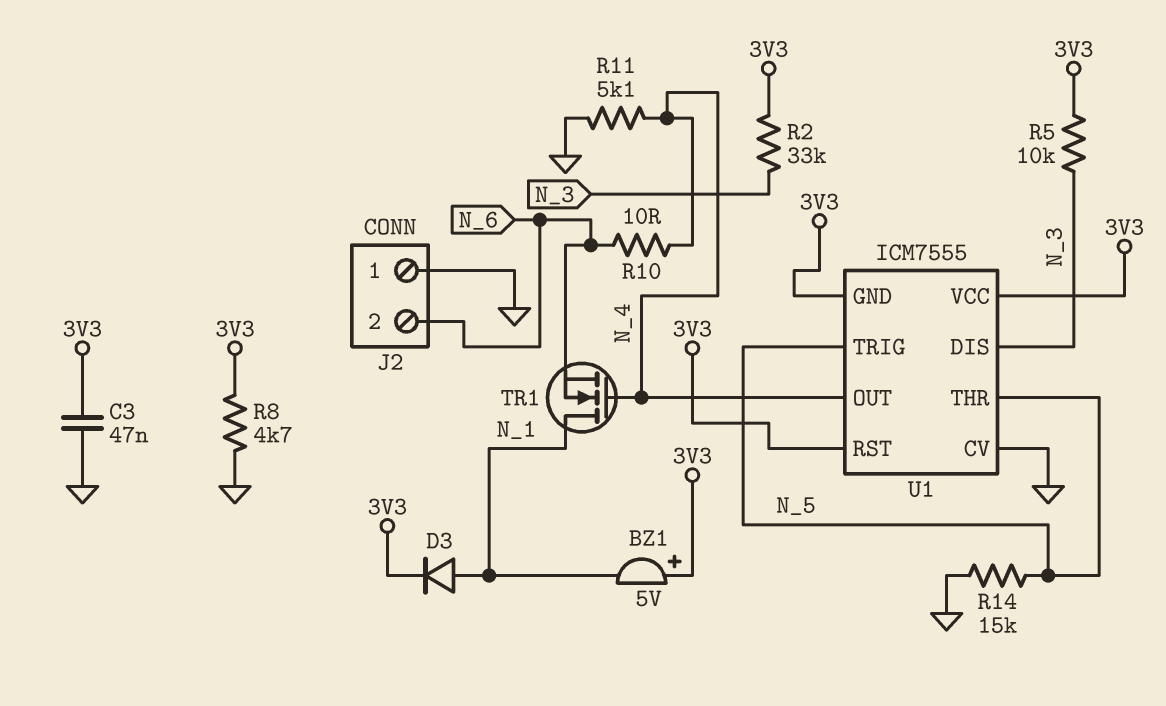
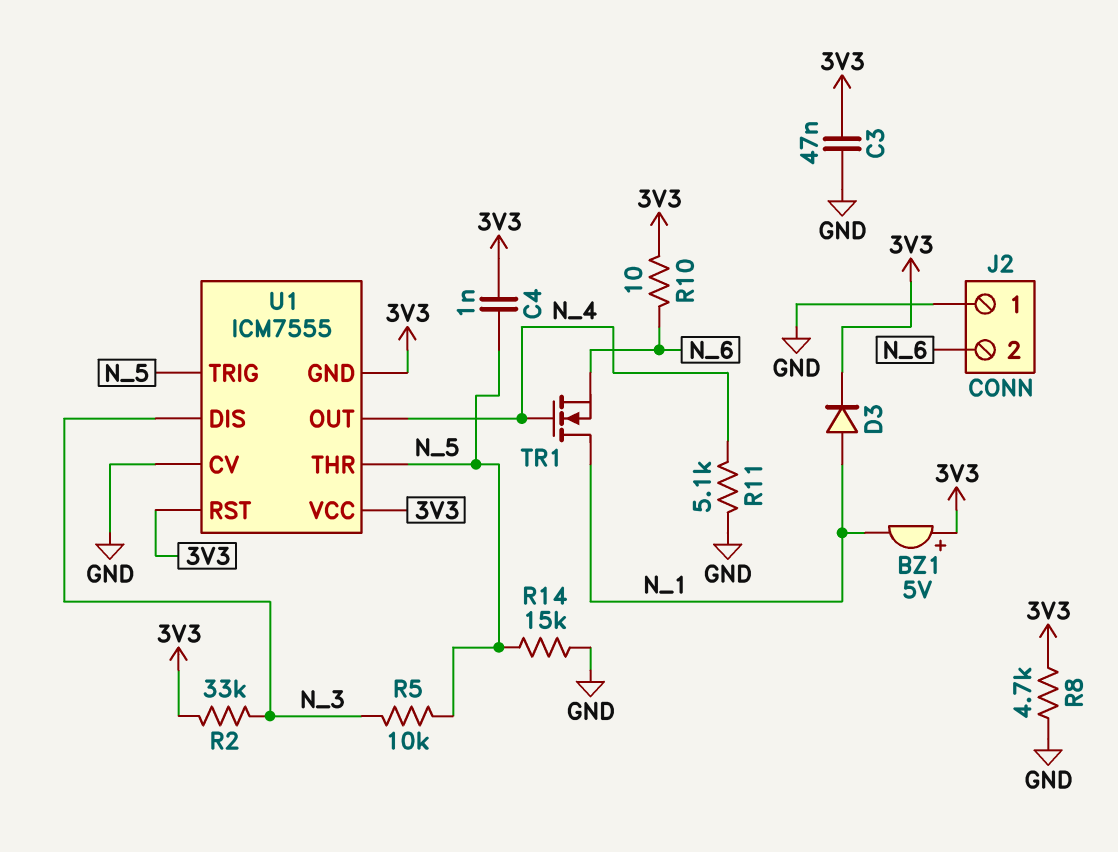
C4: none -> 1nF (3V3, N_5)
R5: 10k (3V3, N_3) -> 10k (N_3, N_5)
R10: 10 (N_4, N_6) -> 10 (3V3, N_6)

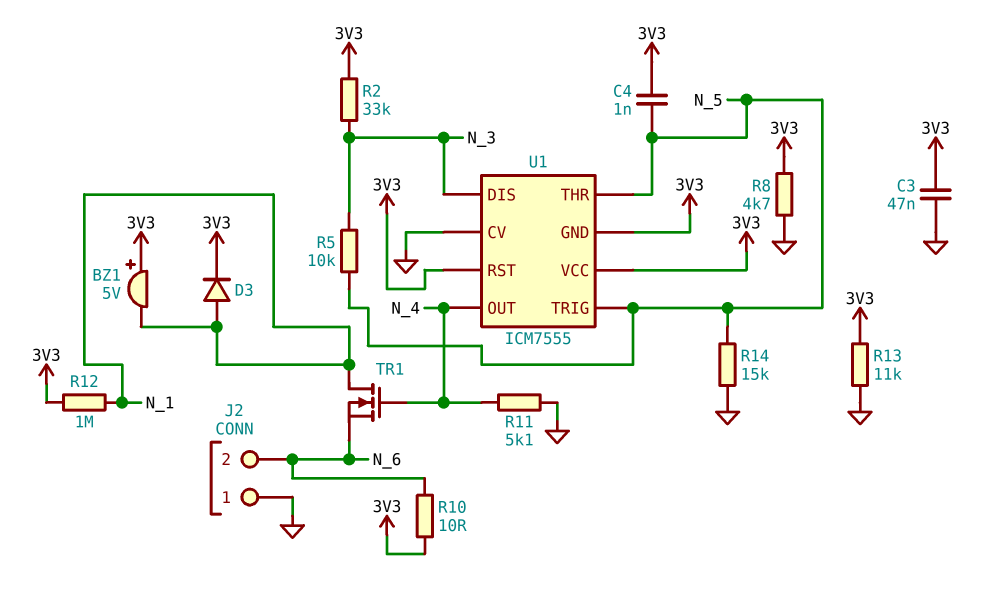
R12: none -> 1M (3V3, N_1)
R13: none -> 11k (3V3, GND)

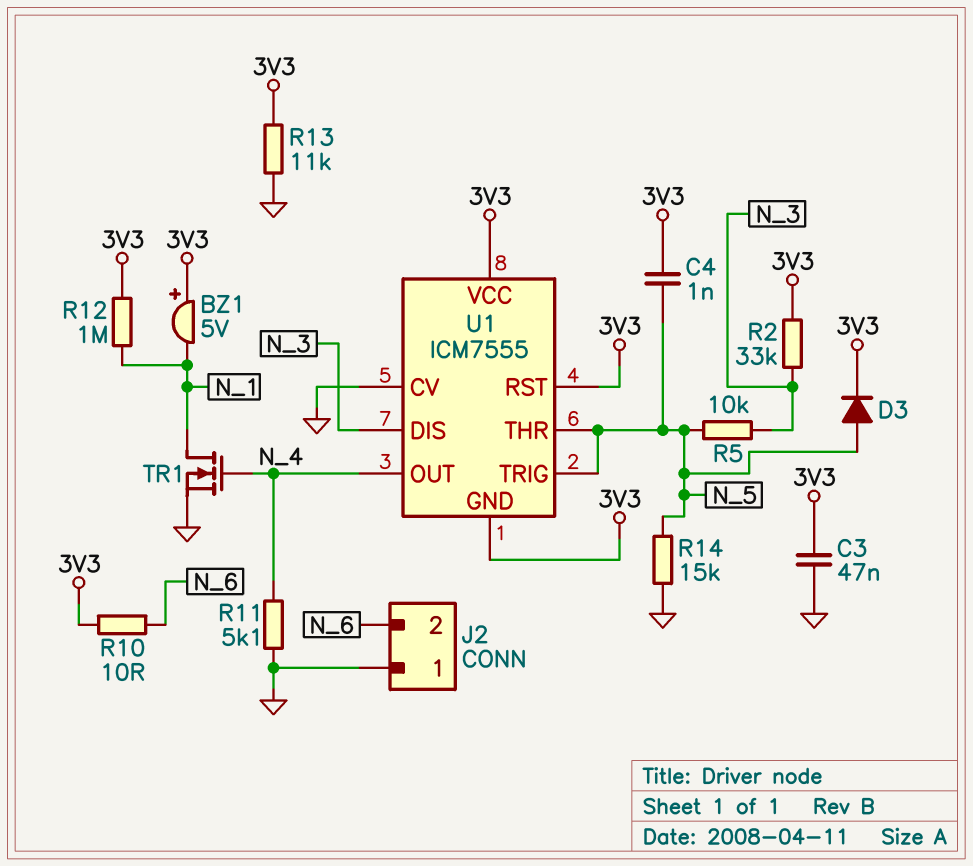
D3: diode (A N_1, K 3V3) -> diode (A N_5, K 3V3)
R8: 4.7k (3V3, GND) -> none
TR1: NMOS (G N_4, D N_1, S N_6) -> NMOS (G N_4, D N_1, S GND)

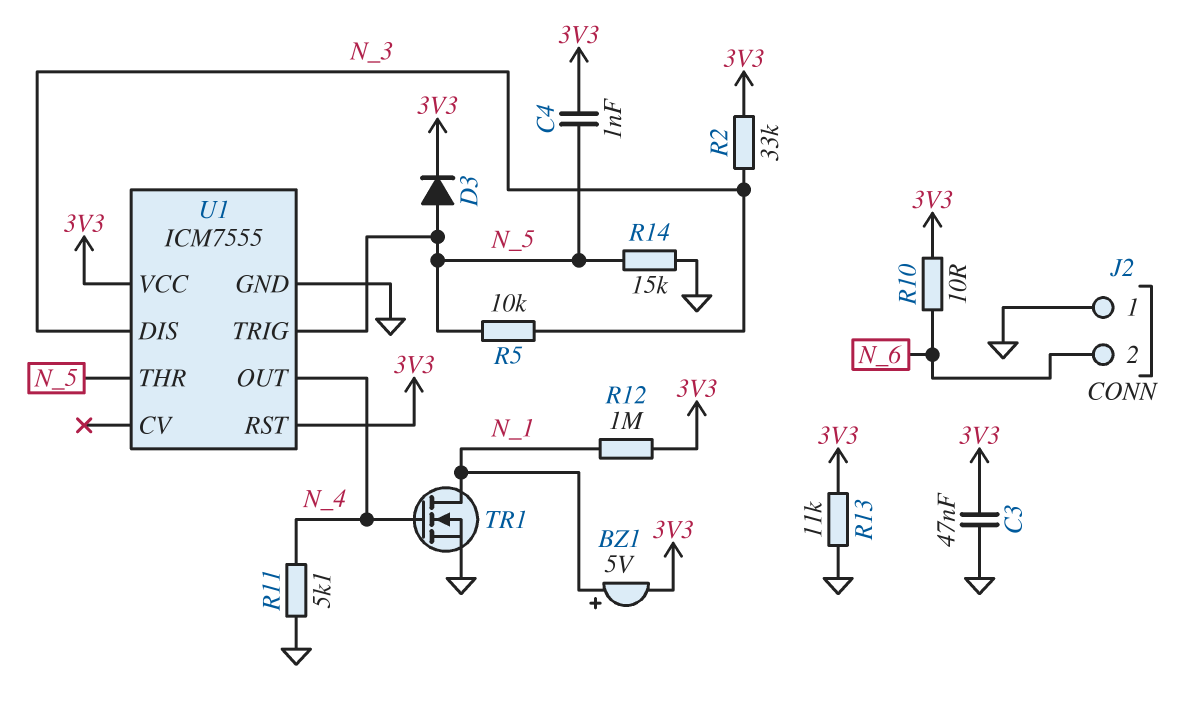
BZ1: buzzer 5V (plus 3V3, minus N_1) -> buzzer 5V (plus N_1, minus 3V3)
U1 pin CV: GND -> none
U1 pin GND: 3V3 -> GND

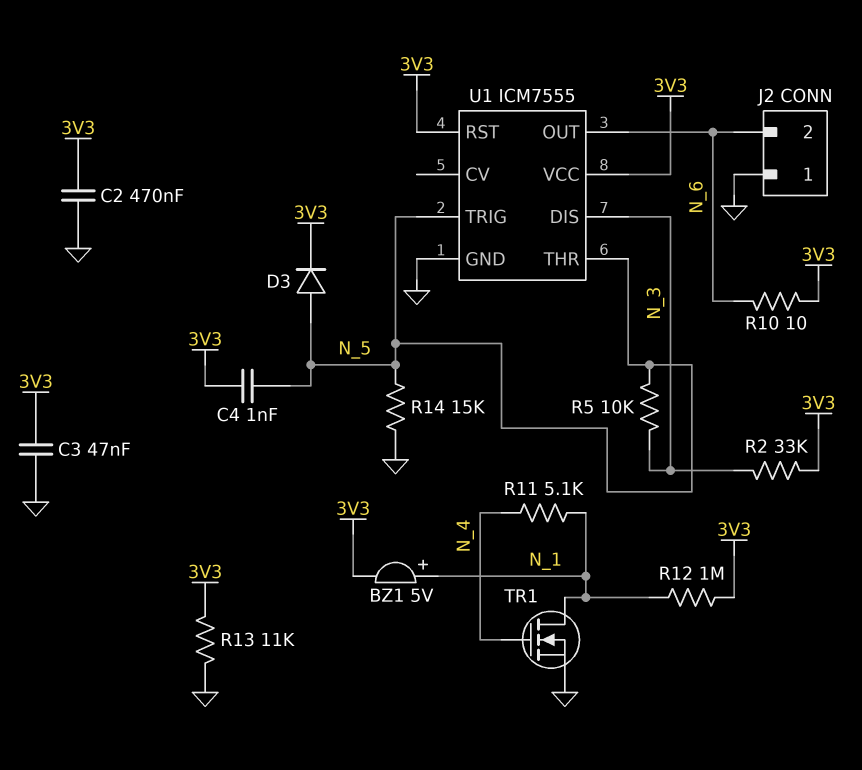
C2: none -> 470nF (3V3, GND)
R11: 5.1k (GND, N_4) -> 5.1k (N_1, N_4)
U1 pin OUT: N_4 -> N_6

